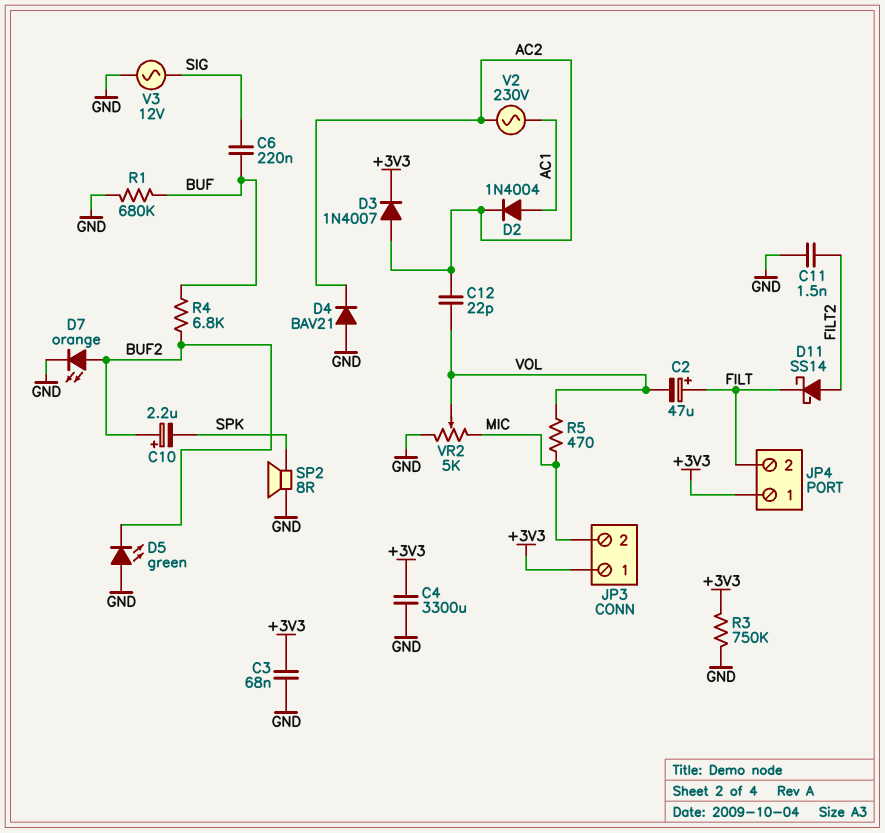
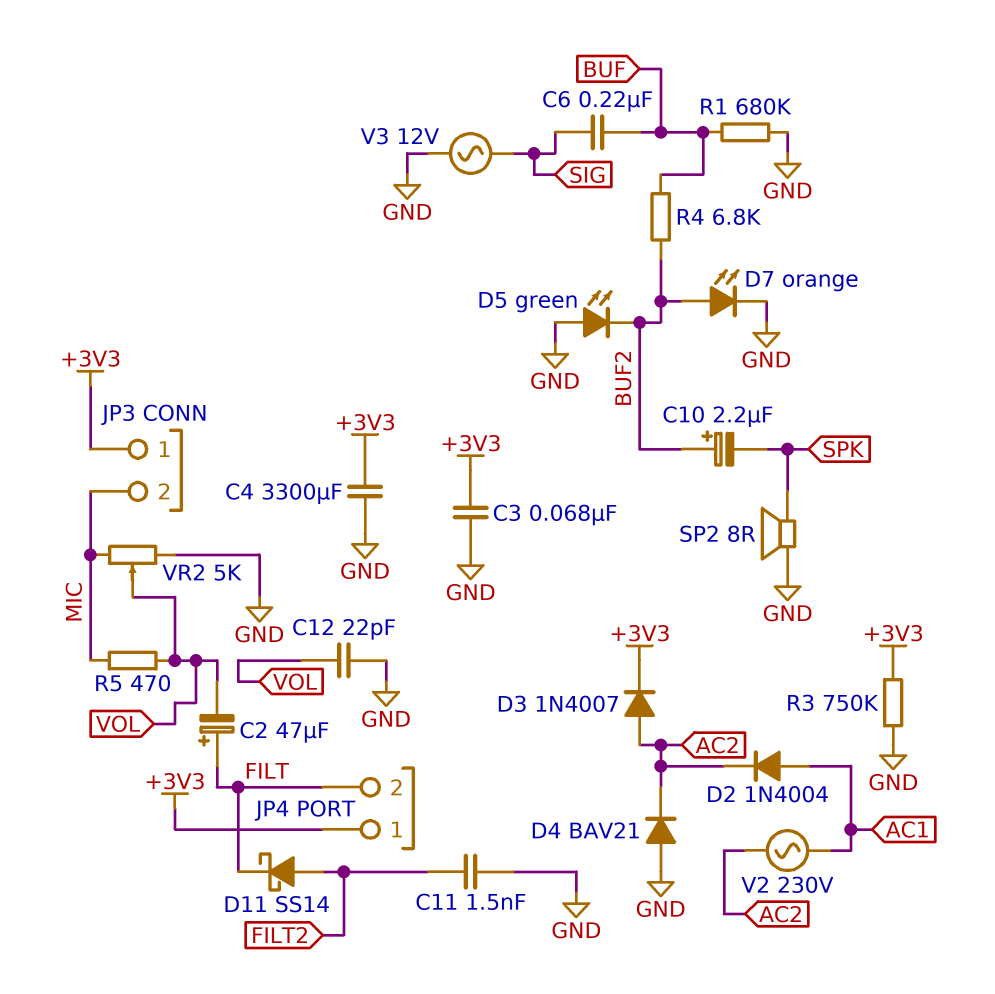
C12: 22pF (AC2, VOL) -> 22pF (GND, VOL)

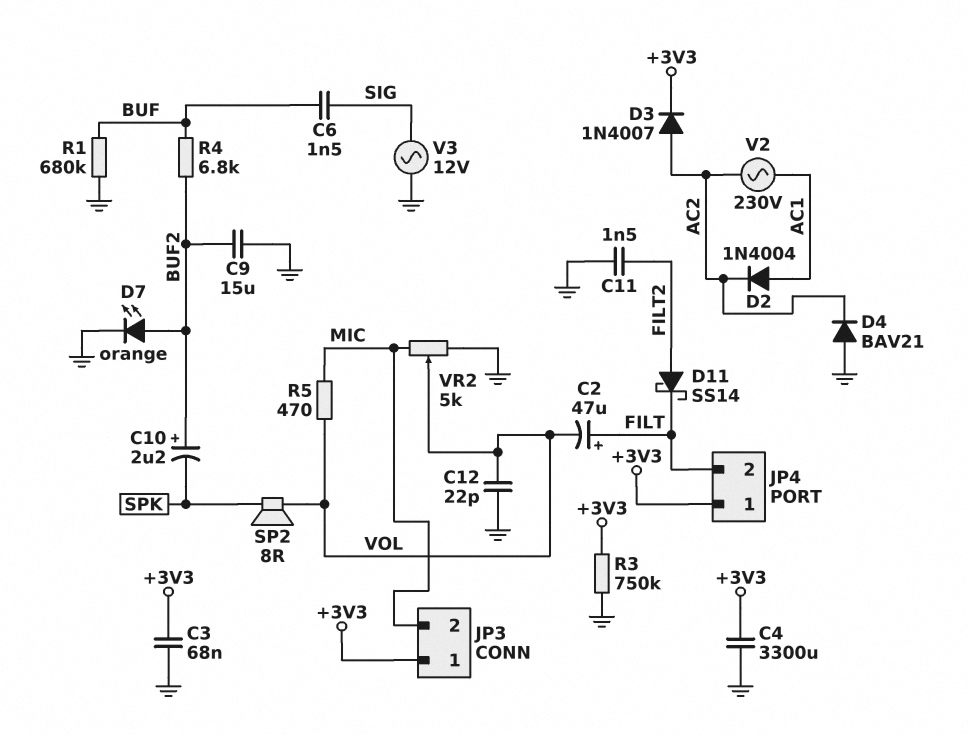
C6: 220nF (BUF, SIG) -> 1.5nF (BUF, SIG)
C9: none -> 15uF (BUF2, GND)
D5: LED green (A GND, K BUF2) -> none
SP2: speaker 8R (GND, SPK) -> speaker 8R (SPK, VOL)

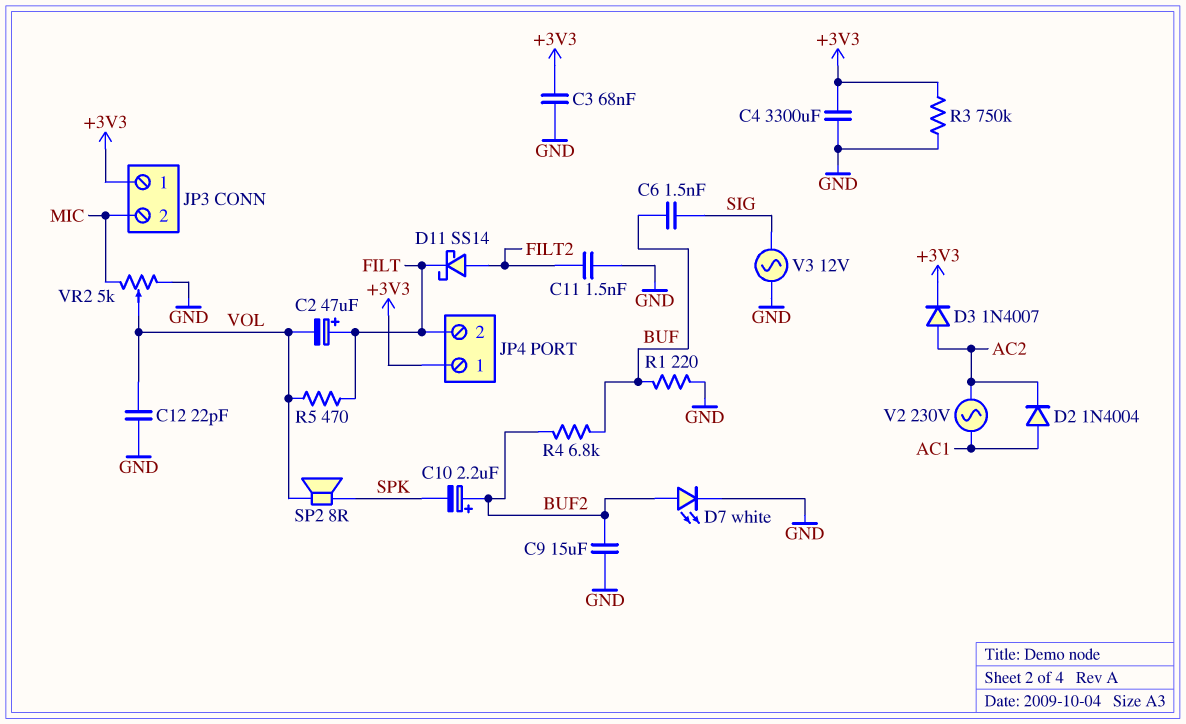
D4: diode BAV21 (A GND, K AC2) -> none
D7: LED orange (A BUF2, K GND) -> LED white (A BUF2, K GND)
R1: 680k (BUF, GND) -> 220 (BUF, GND)
R5: 470 (MIC, VOL) -> 470 (FILT, VOL)

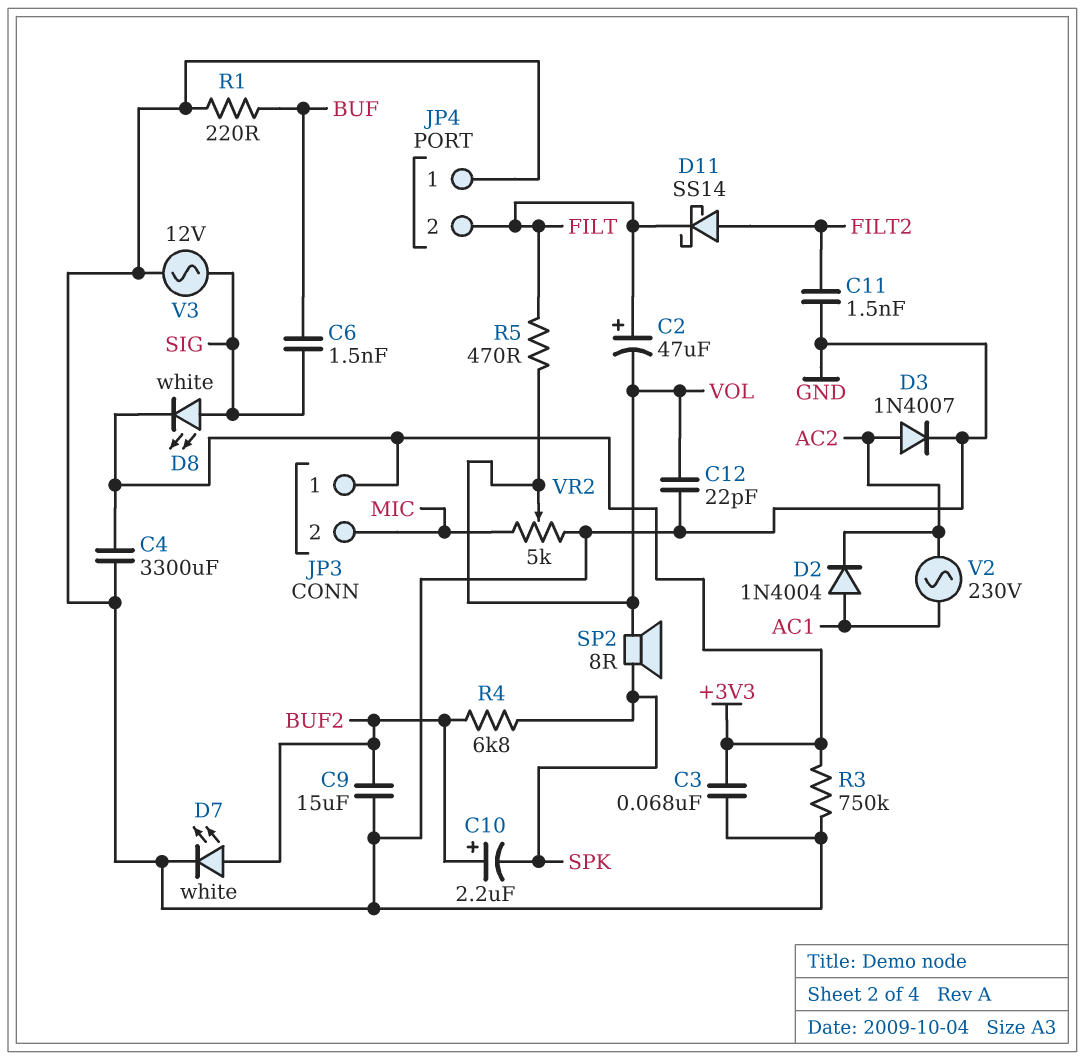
D3: diode 1N4007 (A AC2, K +3V3) -> diode 1N4007 (A AC2, K GND)
D8: none -> LED white (A SIG, K +3V3)
JP4 pin 1: +3V3 -> GND
R4: 6.8k (BUF, BUF2) -> 6.8k (BUF2, SPK)

